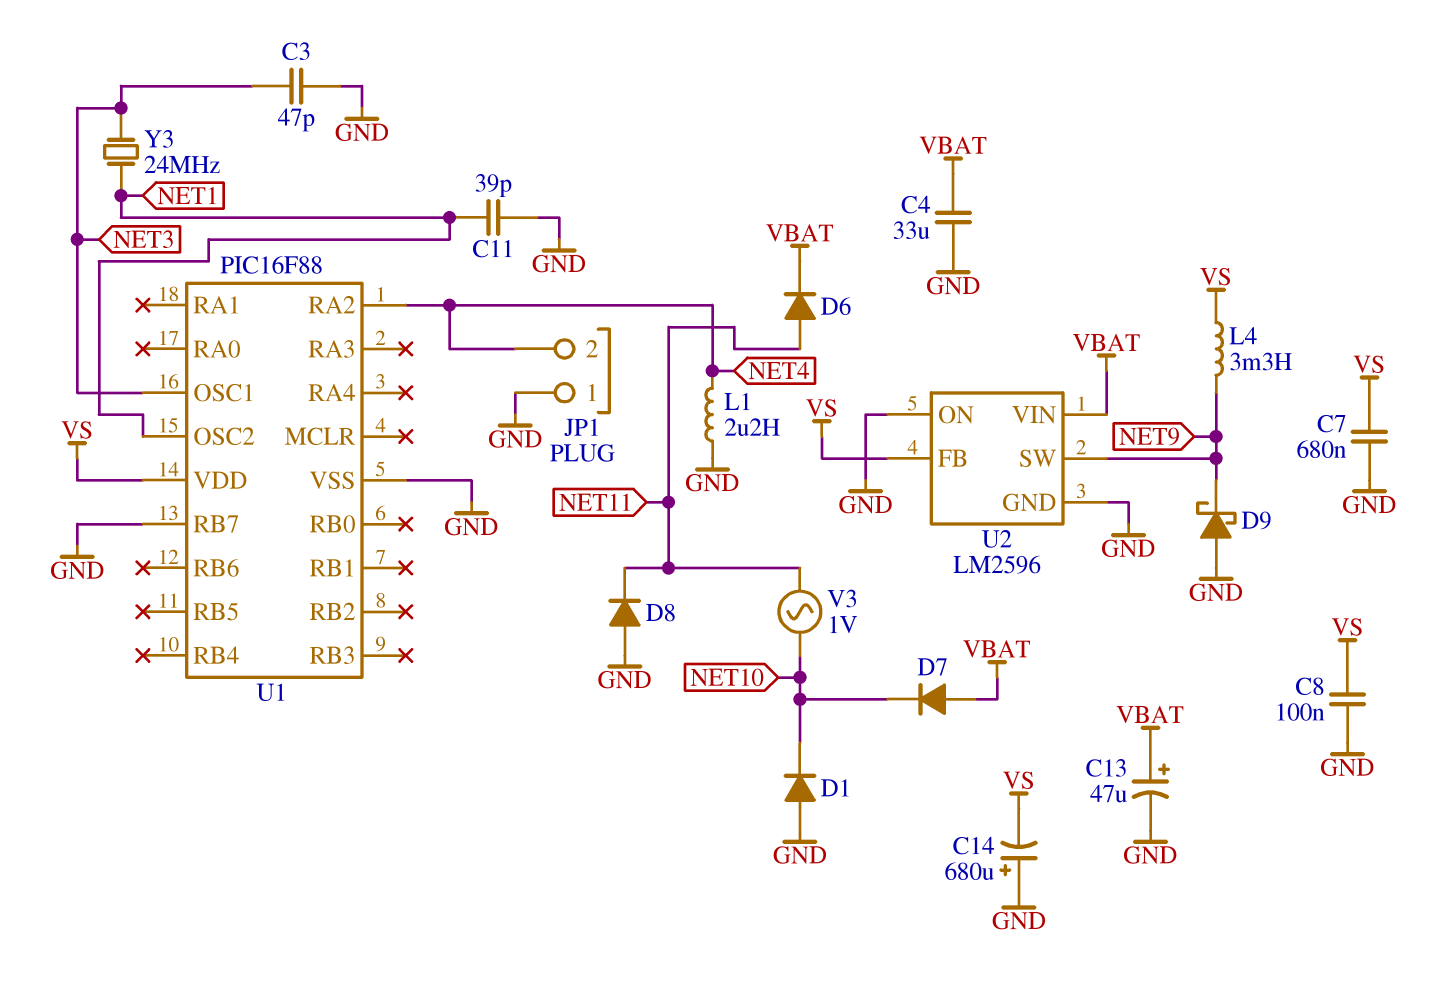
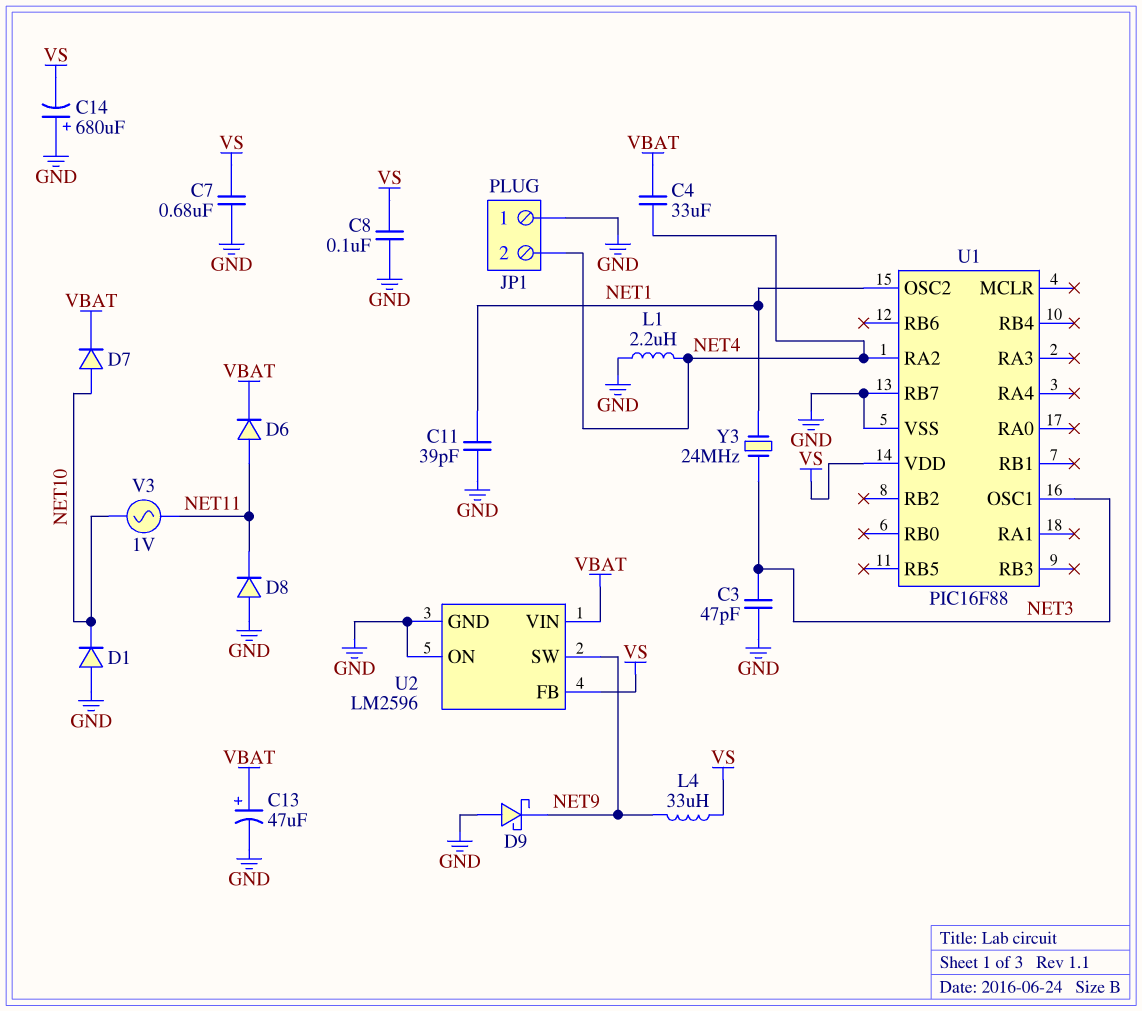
C4: 33uF (GND, VBAT) -> 33uF (NET4, VBAT)
D7: diode (A VBAT, K NET10) -> diode (A NET10, K VBAT)
L4: 3.3mH (NET9, VS) -> 33uH (NET9, VS)

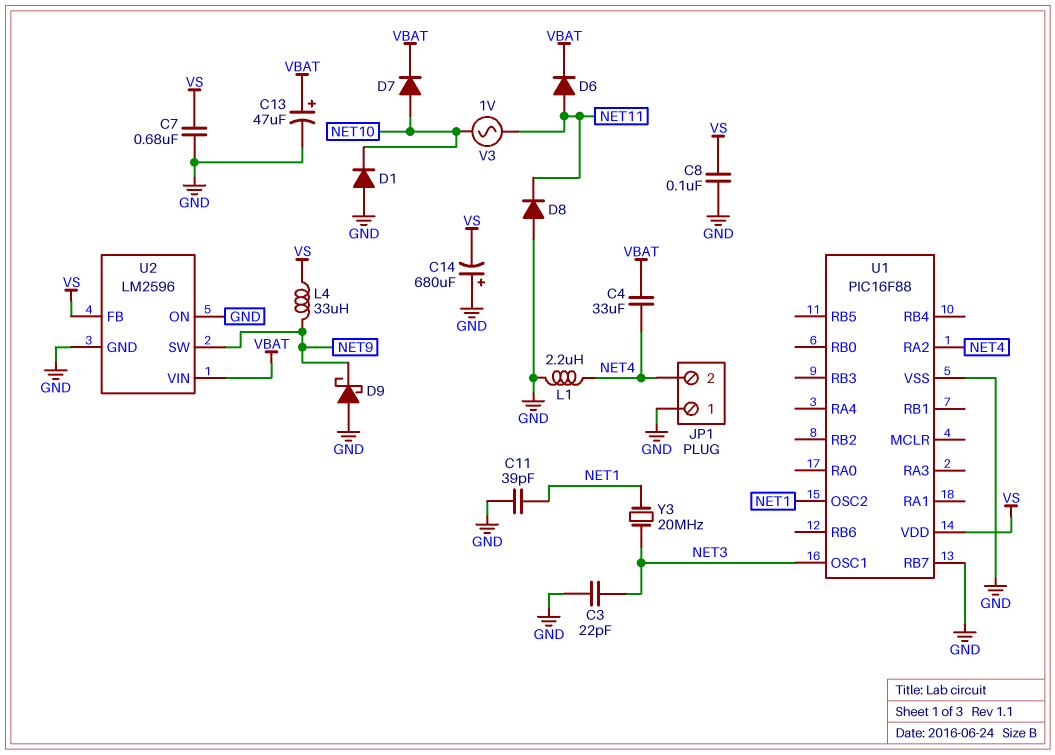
C3: 47pF (GND, NET3) -> 22pF (GND, NET3)
Y3: 24MHz (NET1, NET3) -> 20MHz (NET1, NET3)

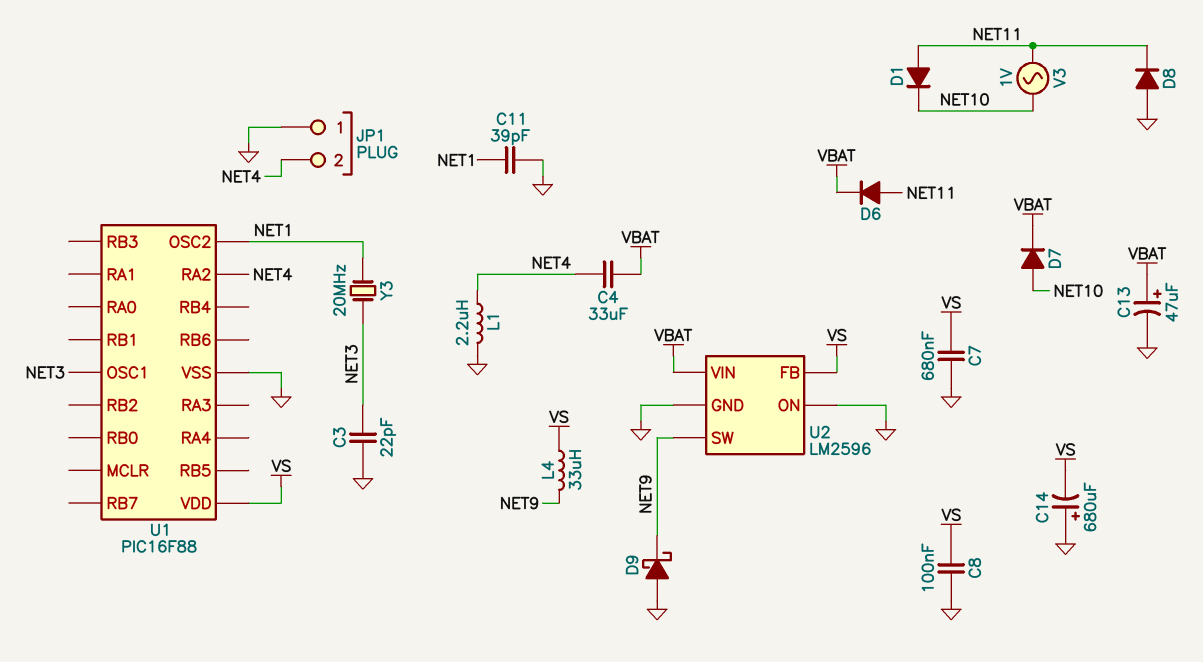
D1: diode (A GND, K NET10) -> diode (A NET11, K NET10)
U1 pin RB7: GND -> none

